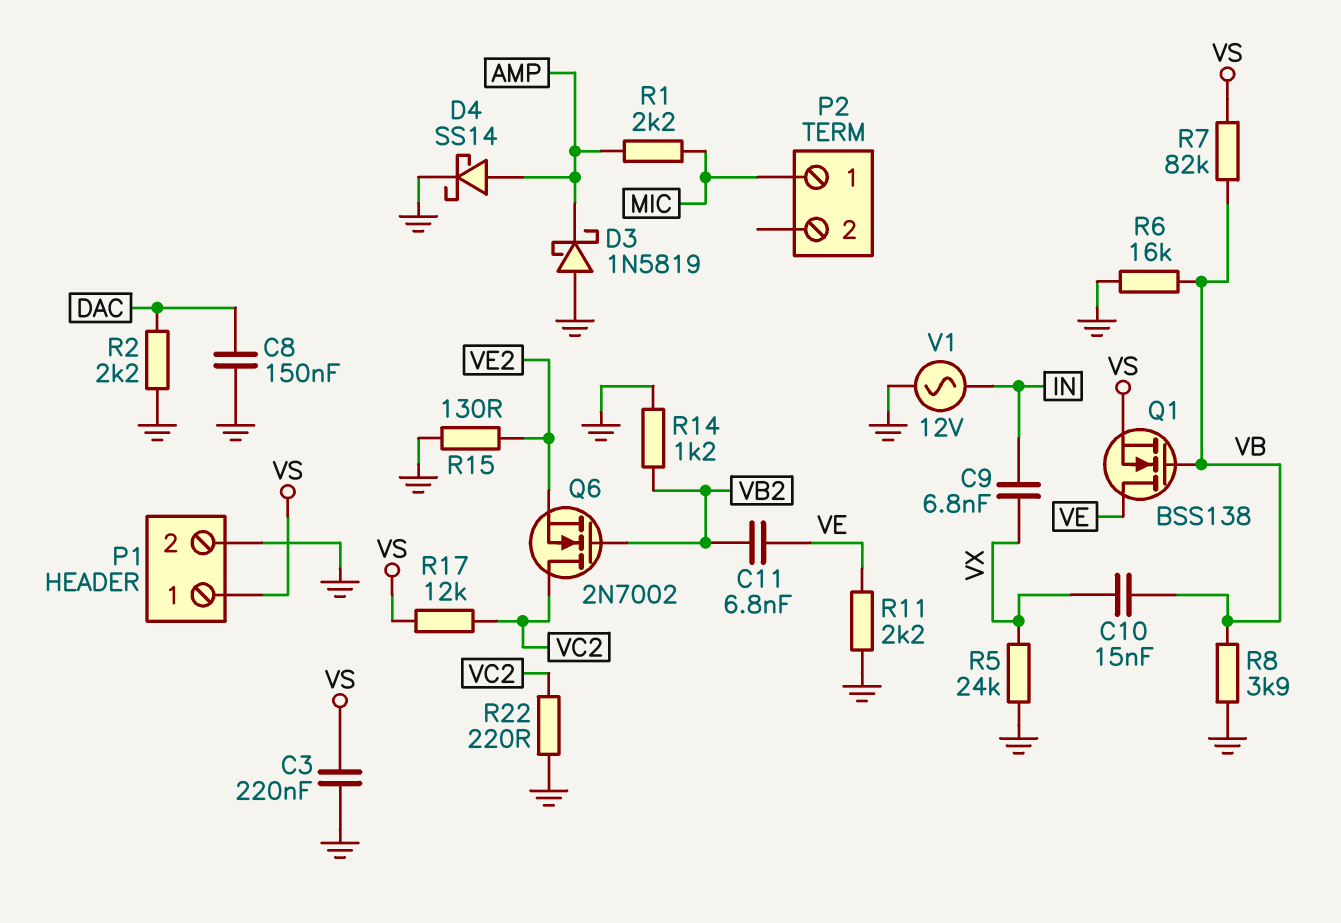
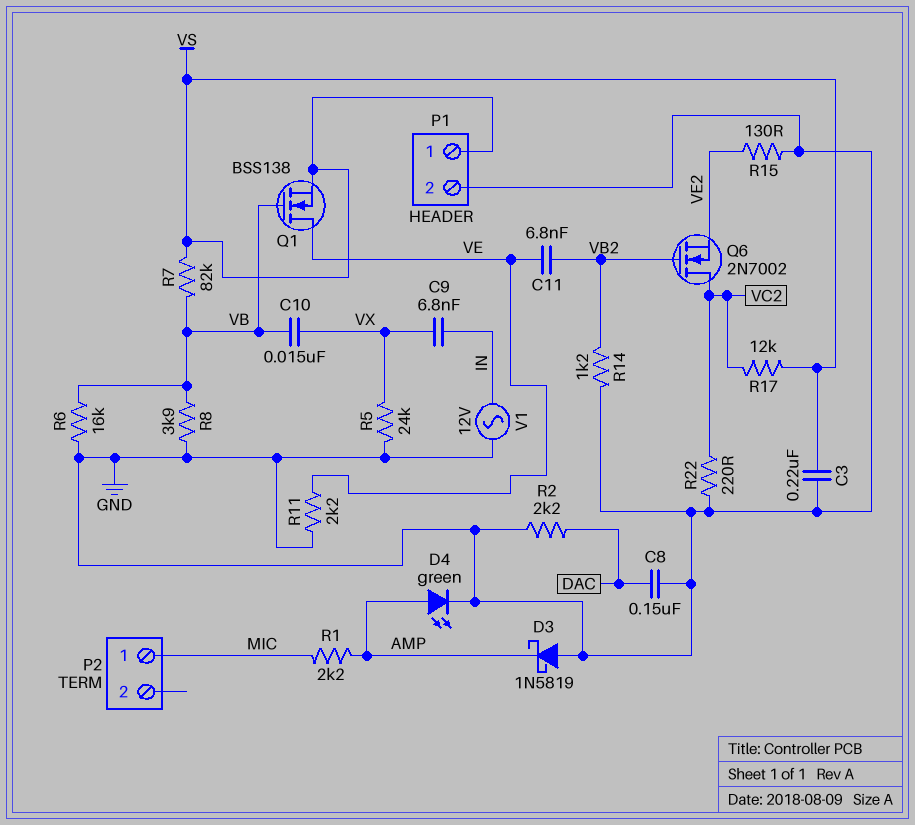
D4: schottky SS14 (A AMP, K GND) -> LED green (A AMP, K GND)

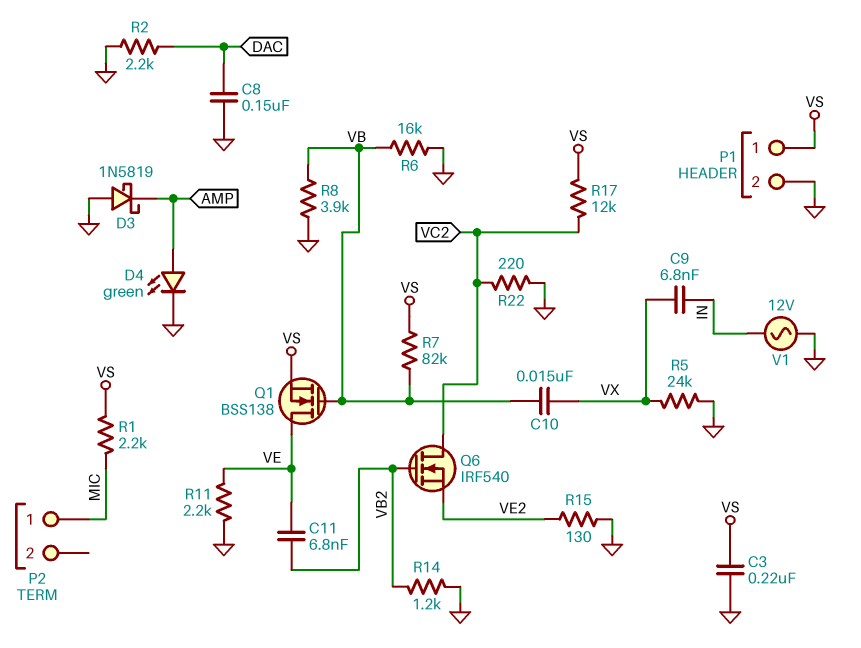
Q6: NMOS 2N7002 (G VB2, D VC2, S VE2) -> NMOS IRF540 (G VB2, D VC2, S VE2)
R1: 2.2k (AMP, MIC) -> 2.2k (MIC, VS)

